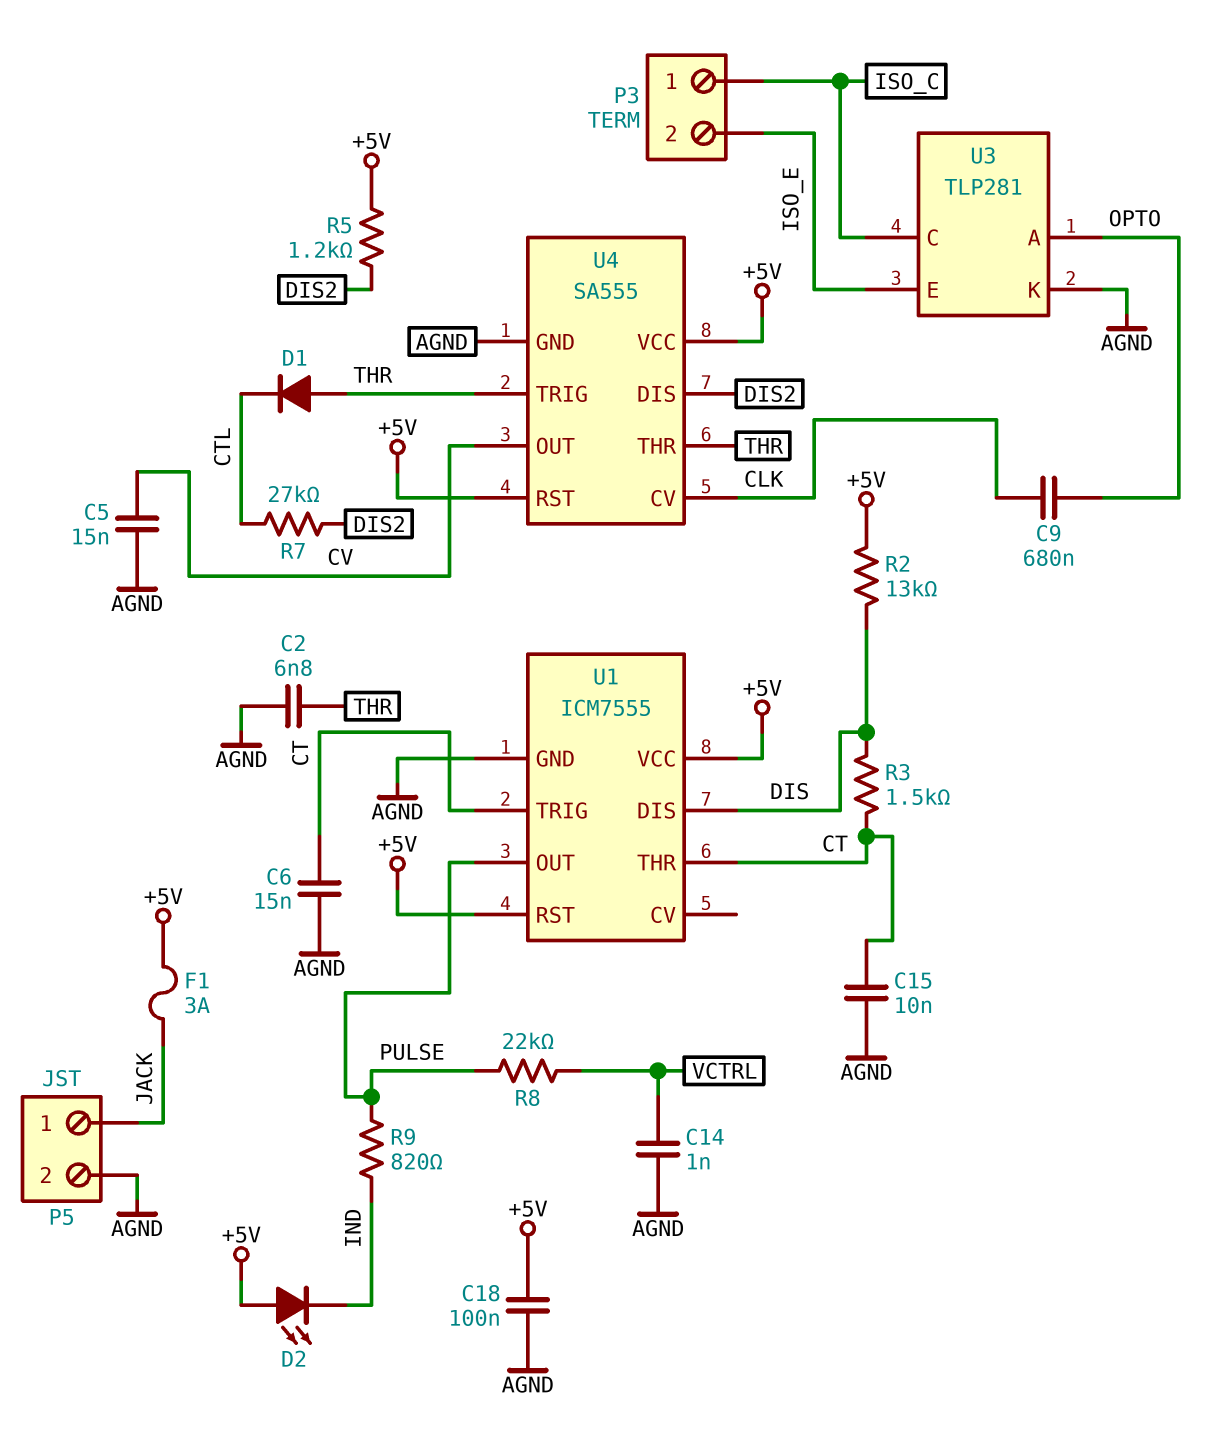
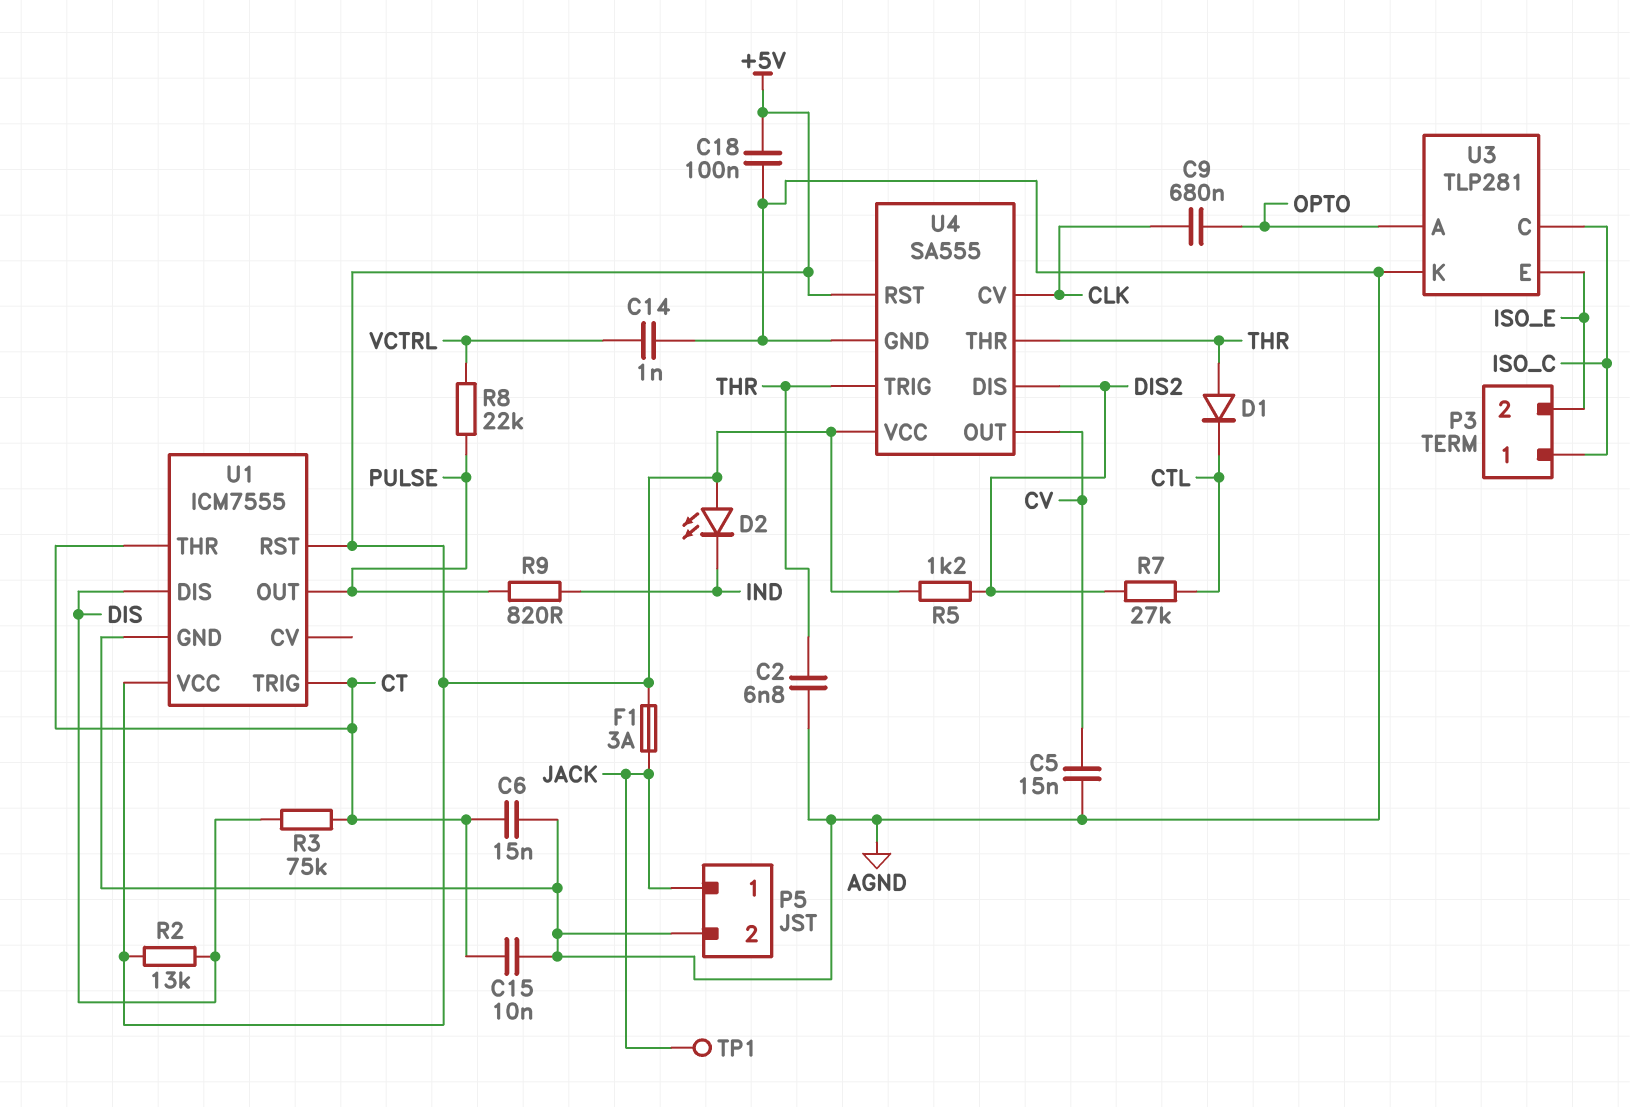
R3: 1.5k (CT, DIS) -> 75k (CT, DIS)
TP1: none -> test point (JACK)

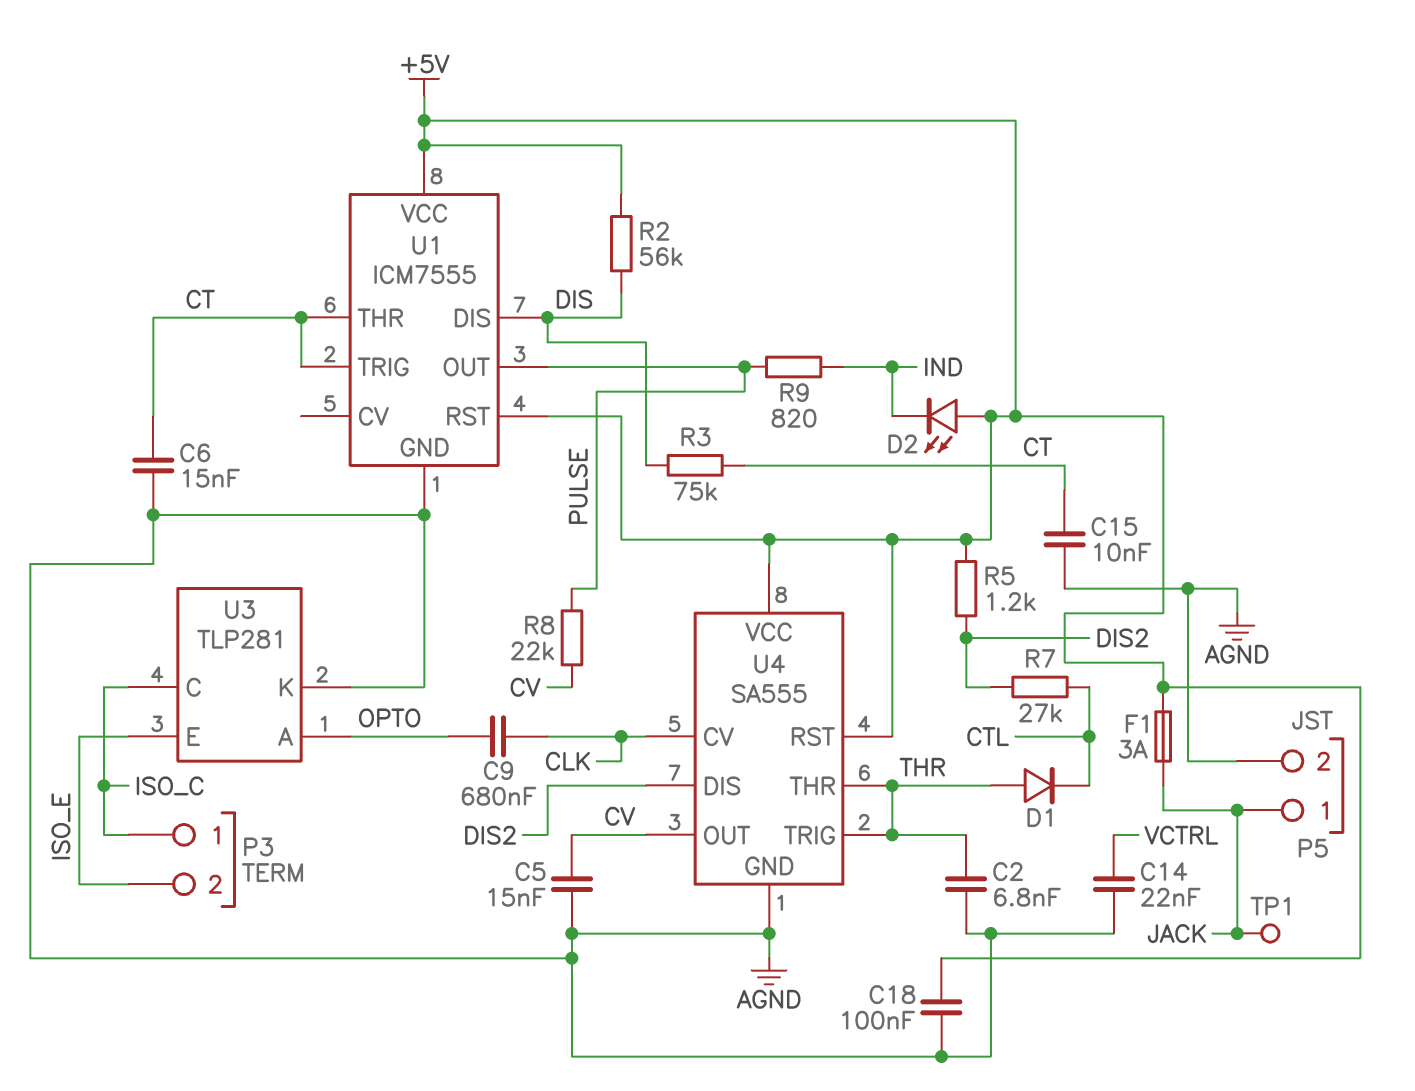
C14: 1nF (AGND, VCTRL) -> 22nF (AGND, VCTRL)
R2: 13k (+5V, DIS) -> 56k (+5V, DIS)
R8: 22k (PULSE, VCTRL) -> 22k (CV, PULSE)

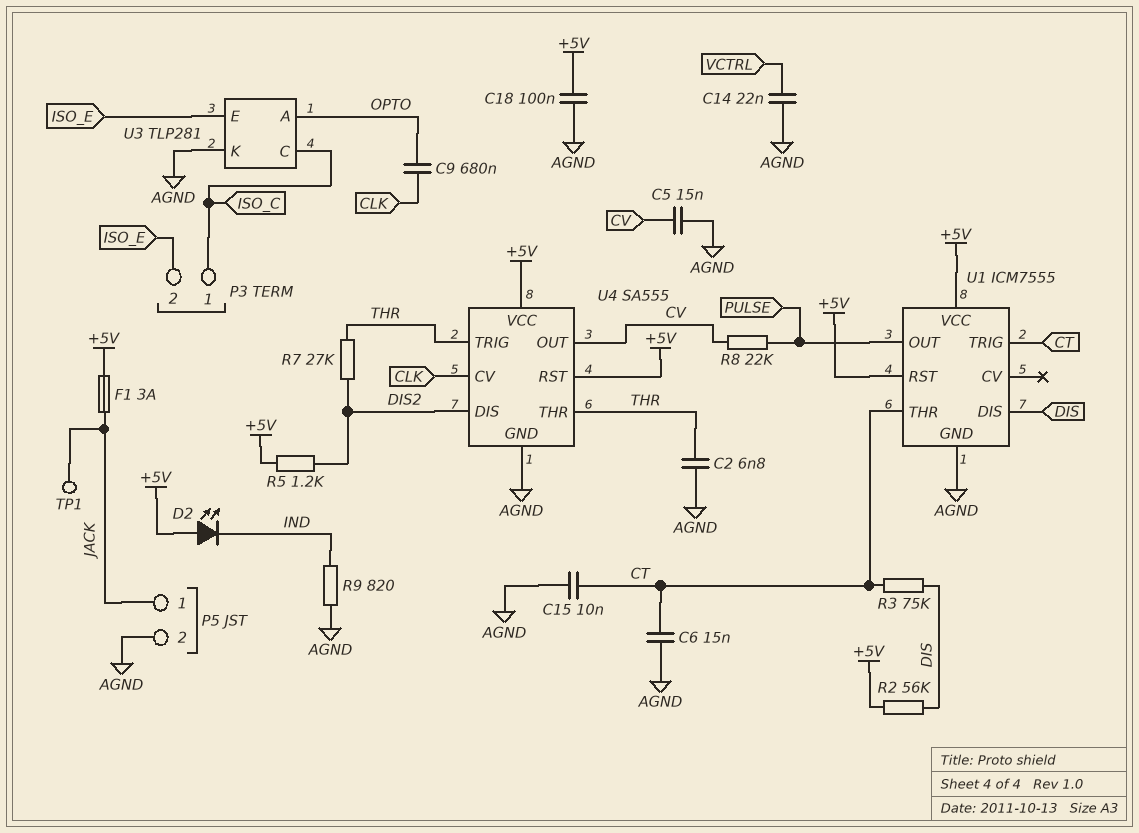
D1: diode (A THR, K CTL) -> none
R7: 27k (CTL, DIS2) -> 27k (DIS2, THR)
R9: 820 (IND, PULSE) -> 820 (AGND, IND)

